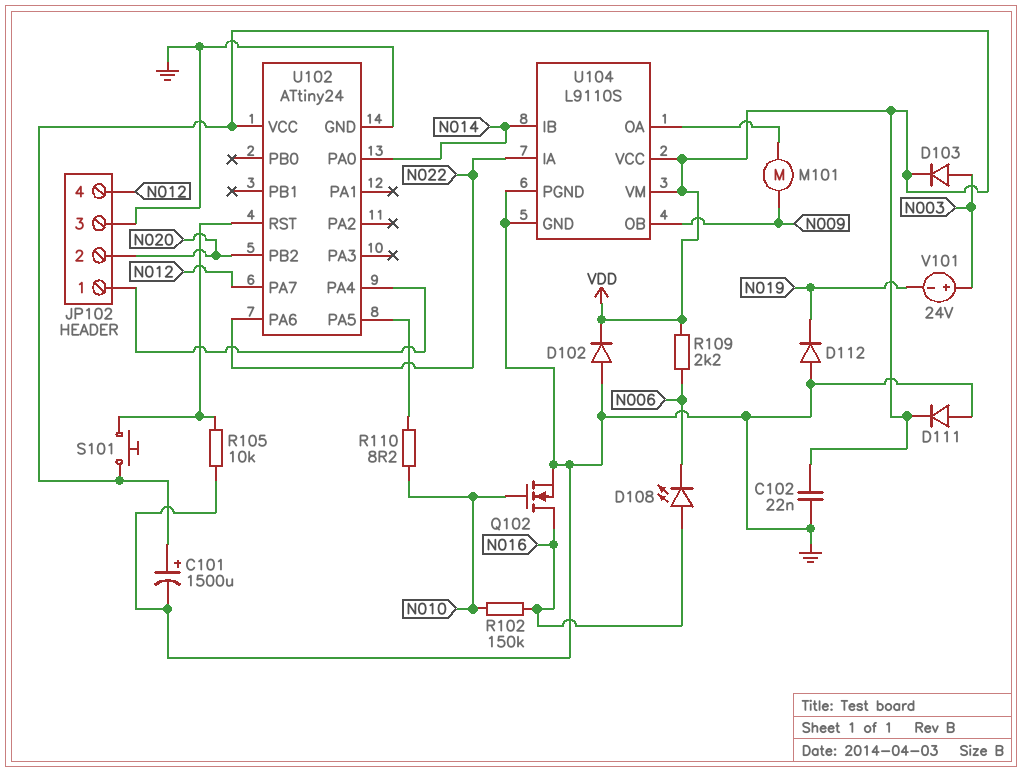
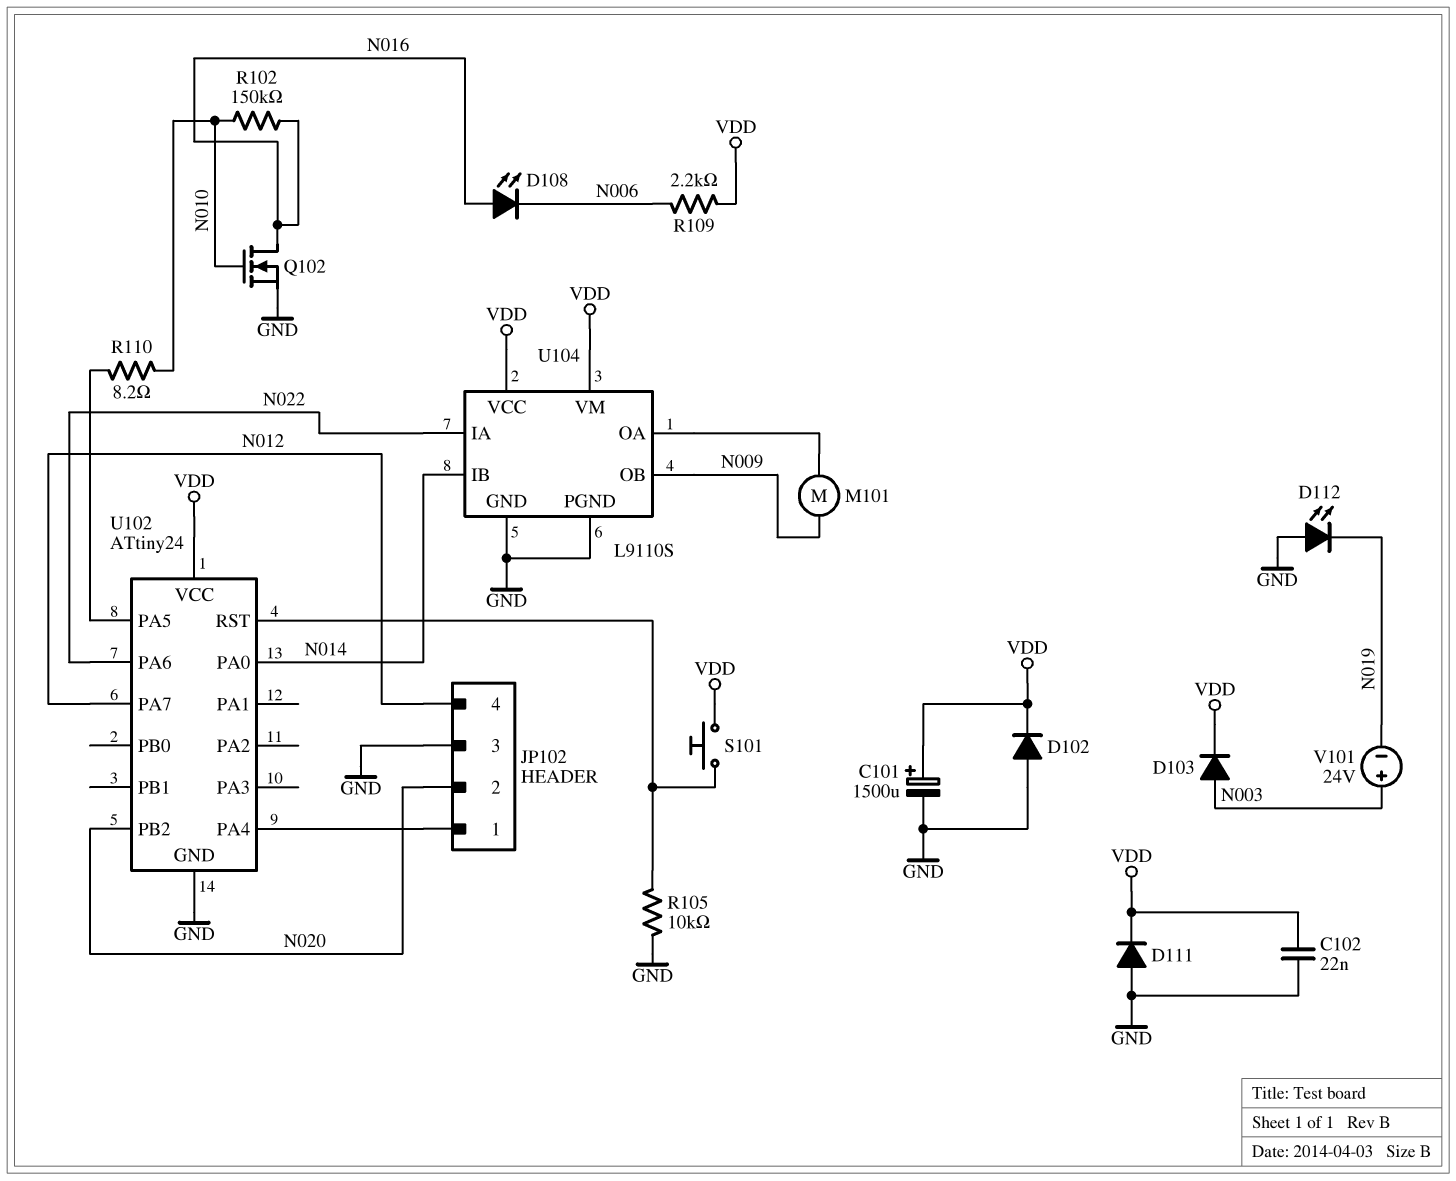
D112: diode (A GND, K N019) -> LED (A GND, K N019)

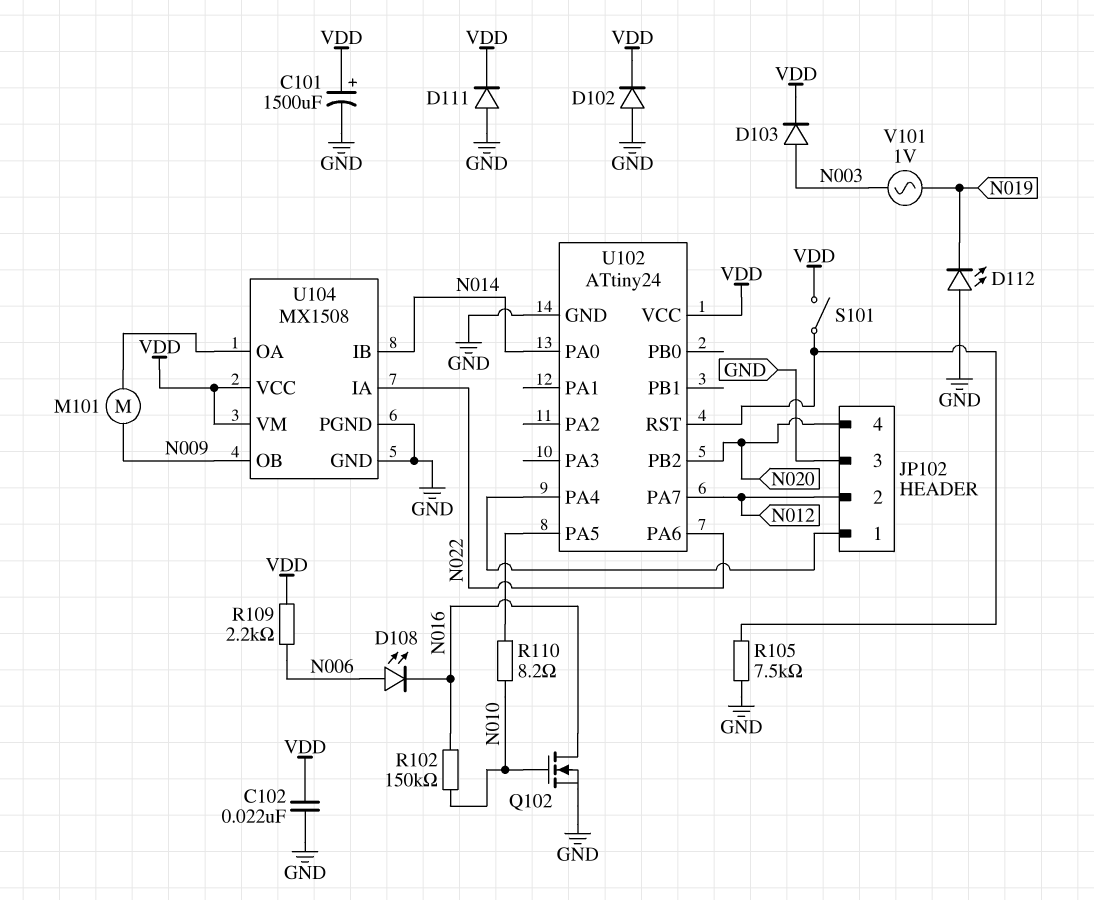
D108: LED (A N016, K N006) -> LED (A N006, K N016)
JP102 pin 2: N020 -> N012
JP102 pin 4: N012 -> N020
R105: 10k (GND, U102/RST) -> 7.5k (GND, U102/RST)
S101: button (U102/RST, VDD) -> switch (U102/RST, VDD)
U104: L9110S -> MX1508
V101: 24V (plus N003, minus N019) -> AC 1V (N003, N019)

